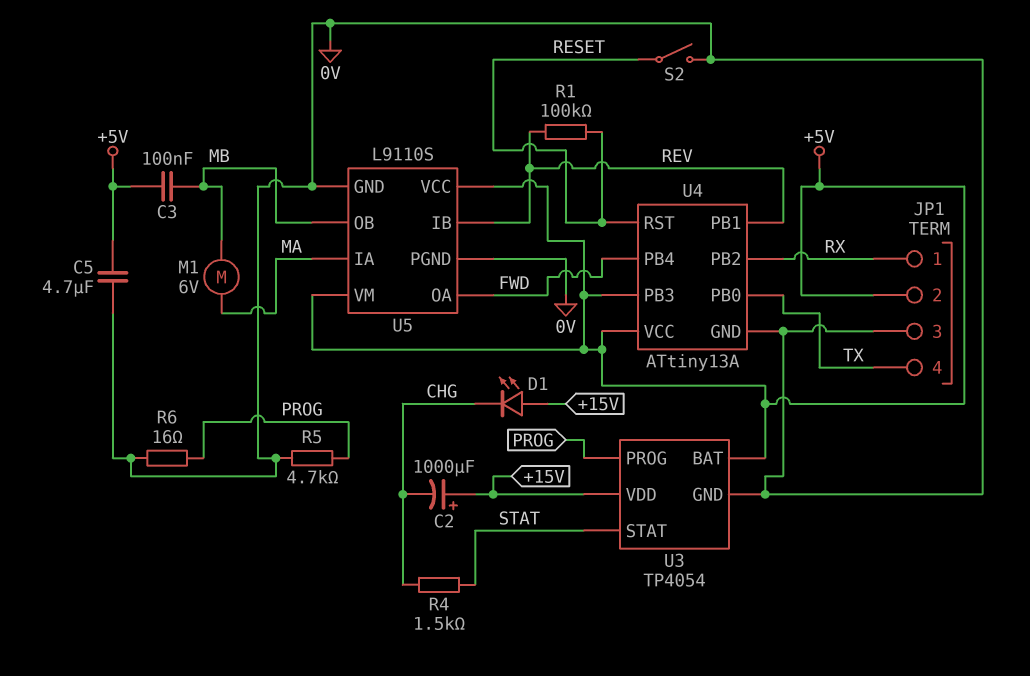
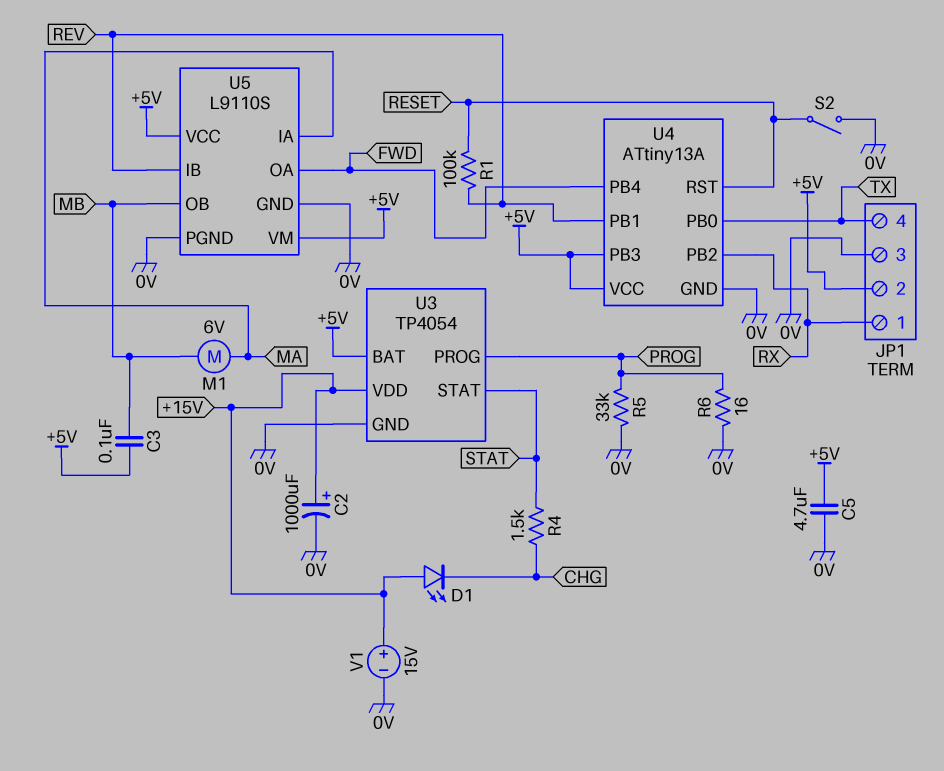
C2: 1000uF (plus +15V, minus CHG) -> 1000uF (plus +15V, minus 0V)
R5: 4.7k (0V, PROG) -> 33k (0V, PROG)
V1: none -> 15V (plus +15V, minus 0V)

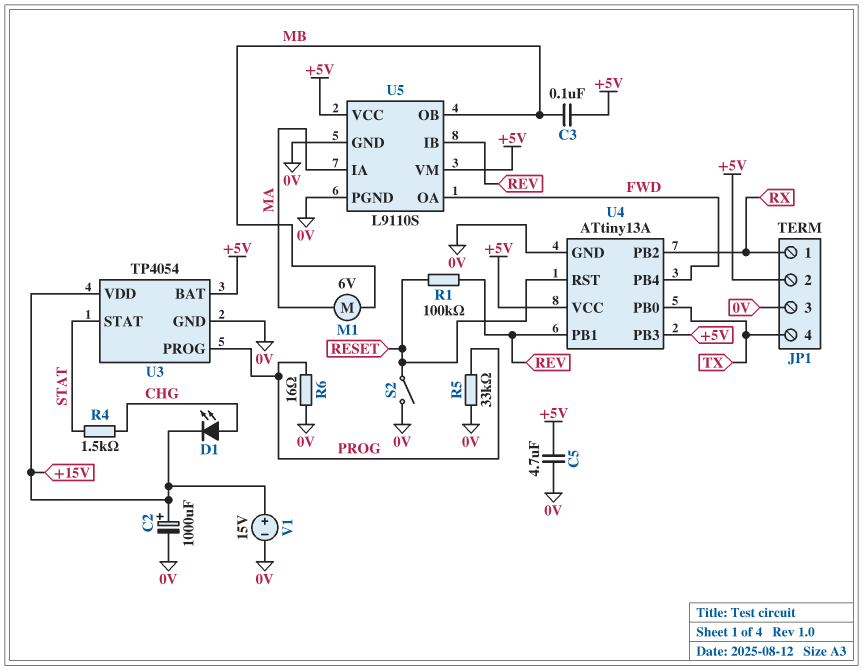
D1: LED (A +15V, K CHG) -> LED (A CHG, K +15V)

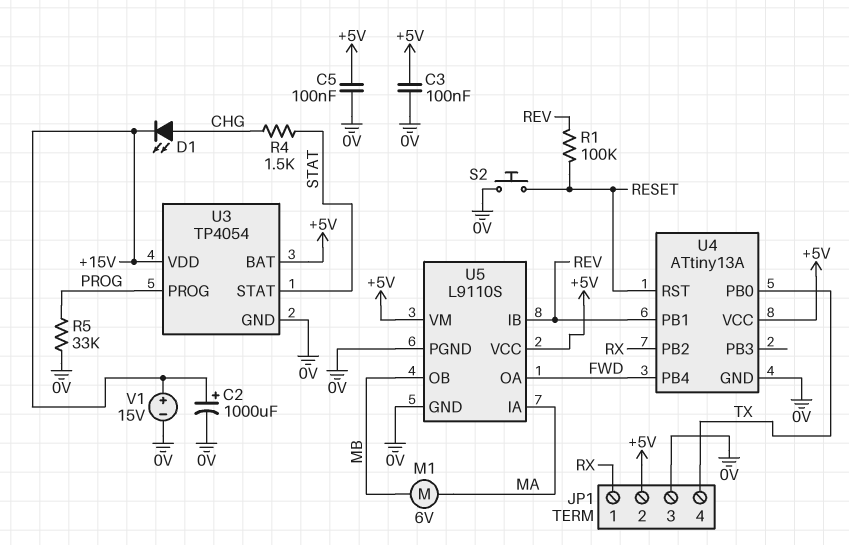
C3: 100nF (+5V, MB) -> 100nF (+5V, 0V)
C5: 4.7uF (+5V, 0V) -> 100nF (+5V, 0V)
R6: 16 (0V, PROG) -> none
S2: switch (0V, RESET) -> button (0V, RESET)
U4 pin PB3: +5V -> none

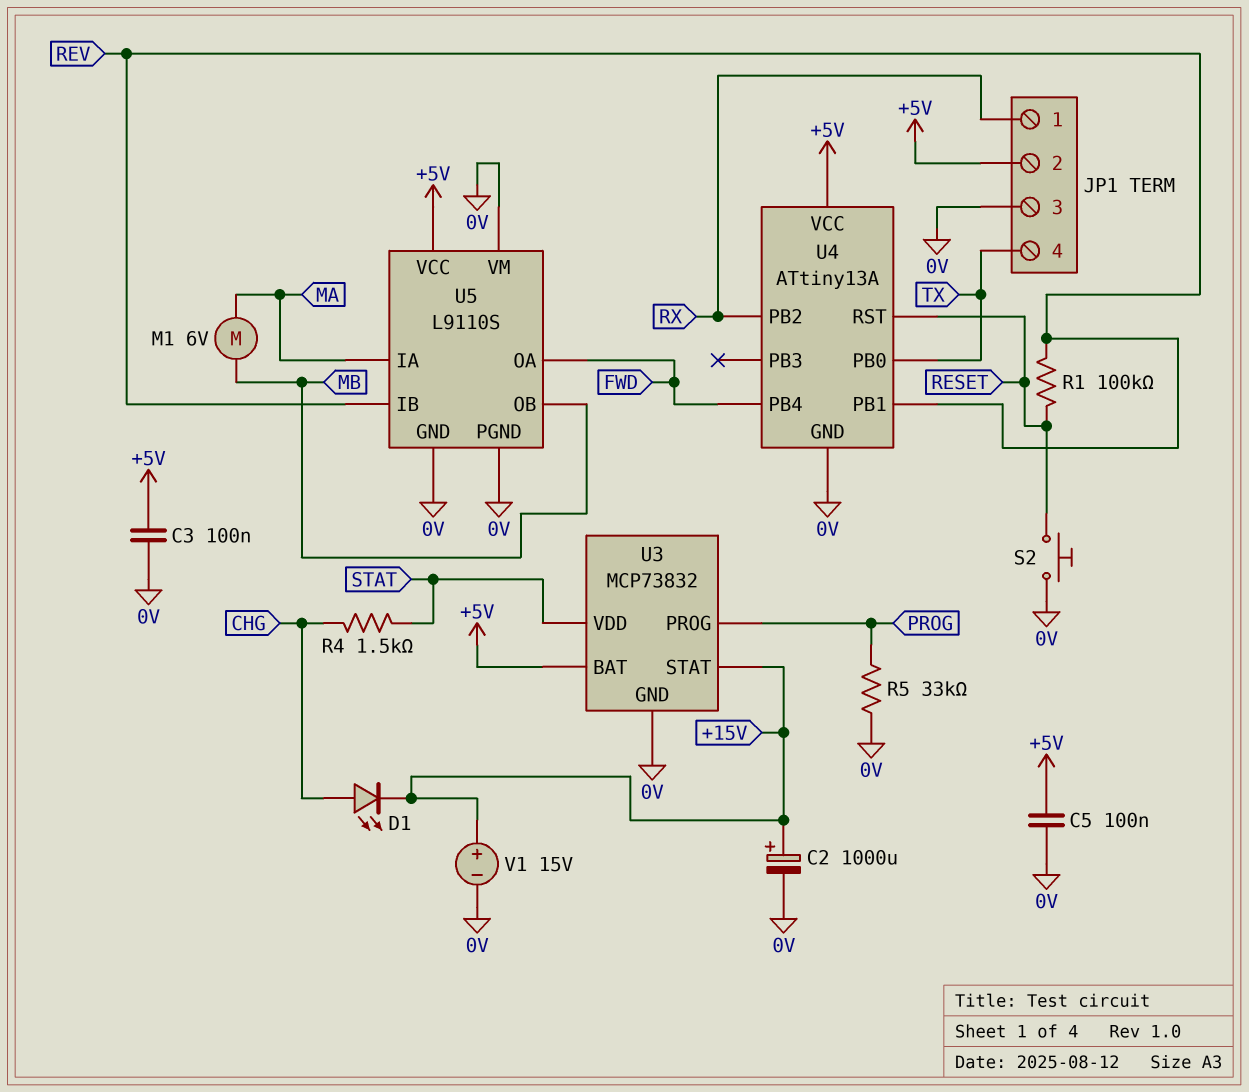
U3: TP4054 -> MCP73832
U3 pin STAT: STAT -> +15V
U3 pin VDD: +15V -> STAT
U5 pin VM: +5V -> 0V

